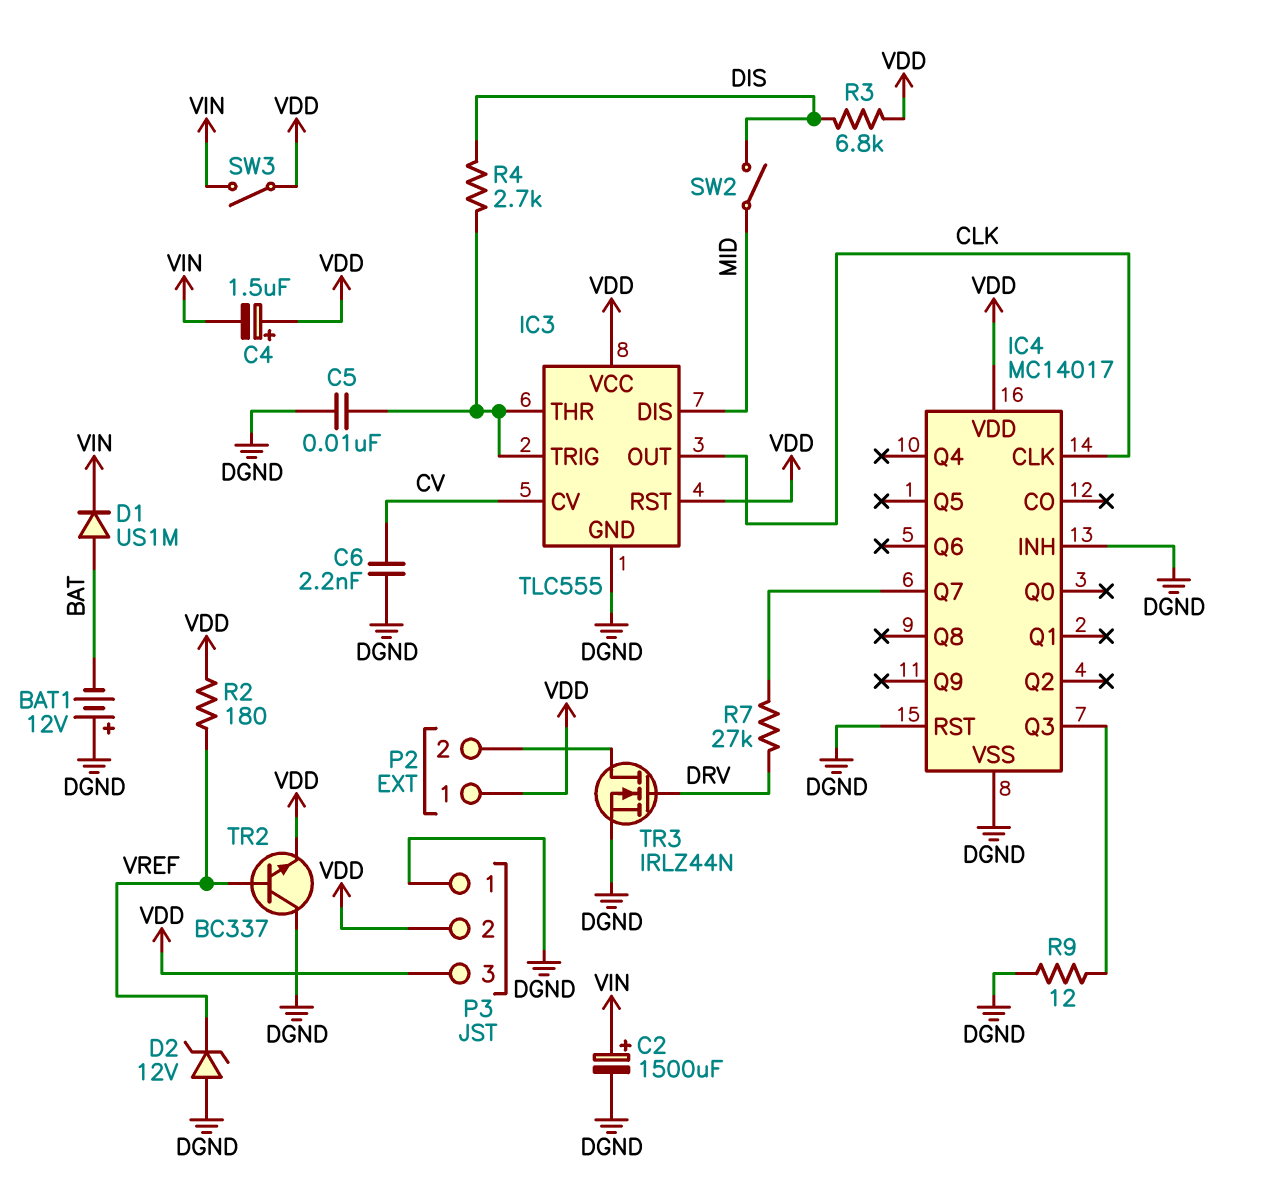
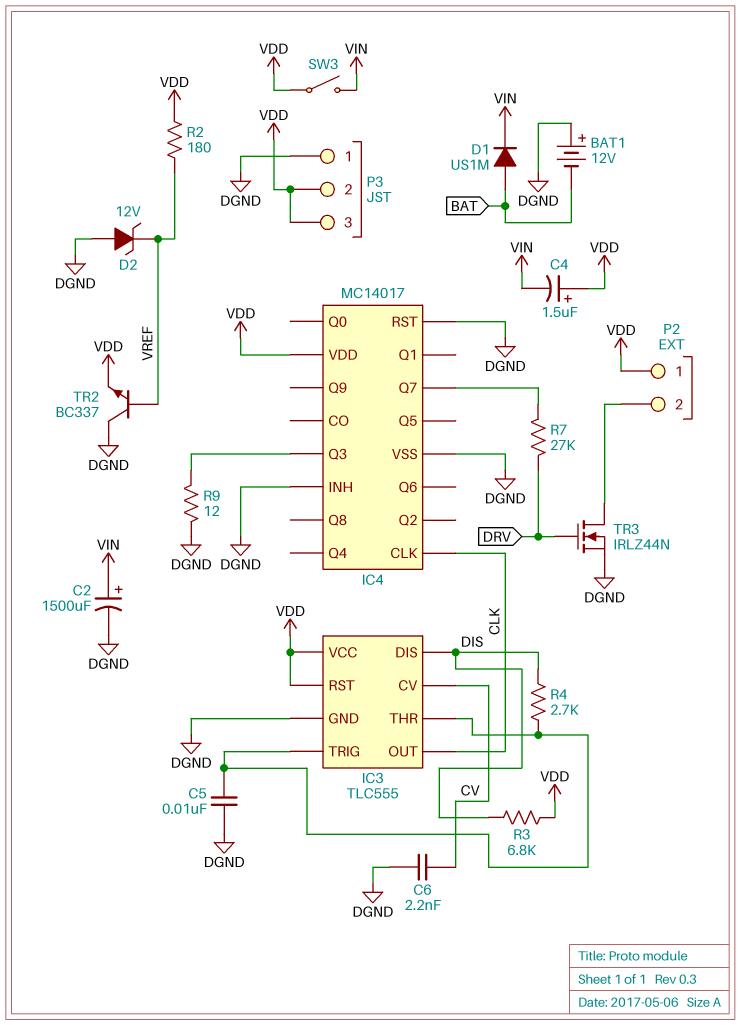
IC3 pin DIS: MID -> DIS
SW2: switch (DIS, MID) -> none

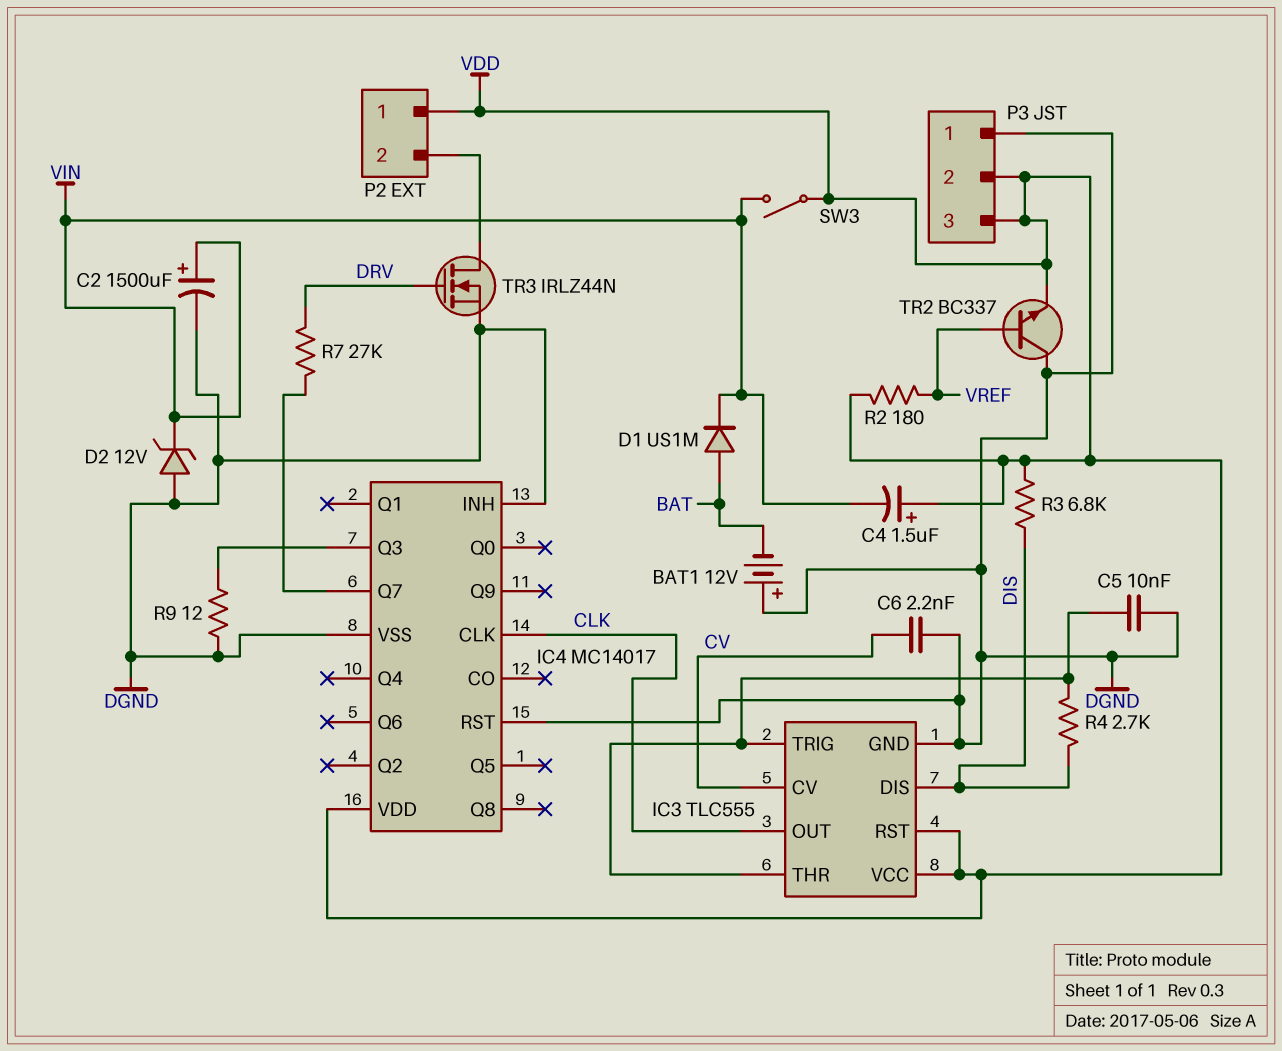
D2: zener 12V (A DGND, K VREF) -> zener 12V (A DGND, K VIN)

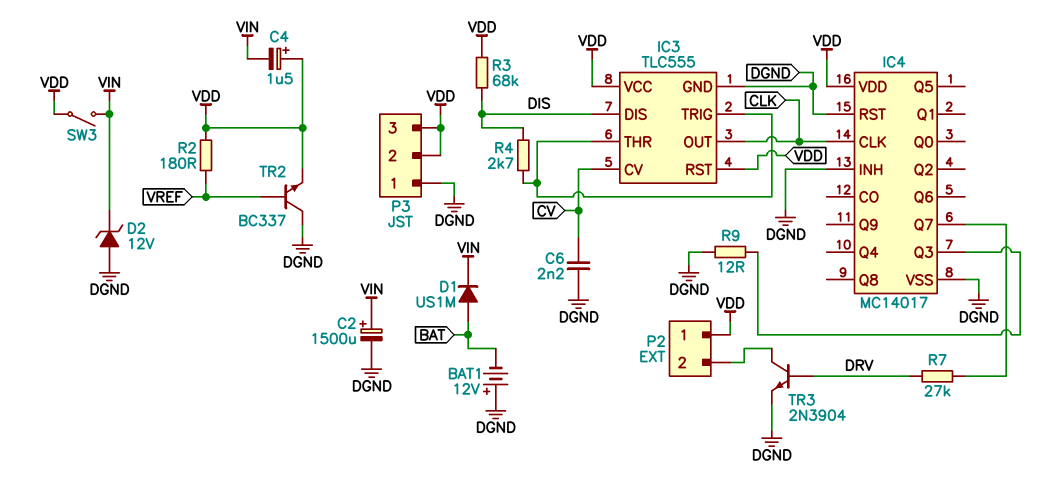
C5: 10nF (DGND, IC3/THR) -> none
R3: 6.8k (DIS, VDD) -> 68k (DIS, VDD)
TR3: NMOS IRLZ44N (G DRV, D P2/2, S DGND) -> NPN 2N3904 (B DRV, C P2/2, E DGND)

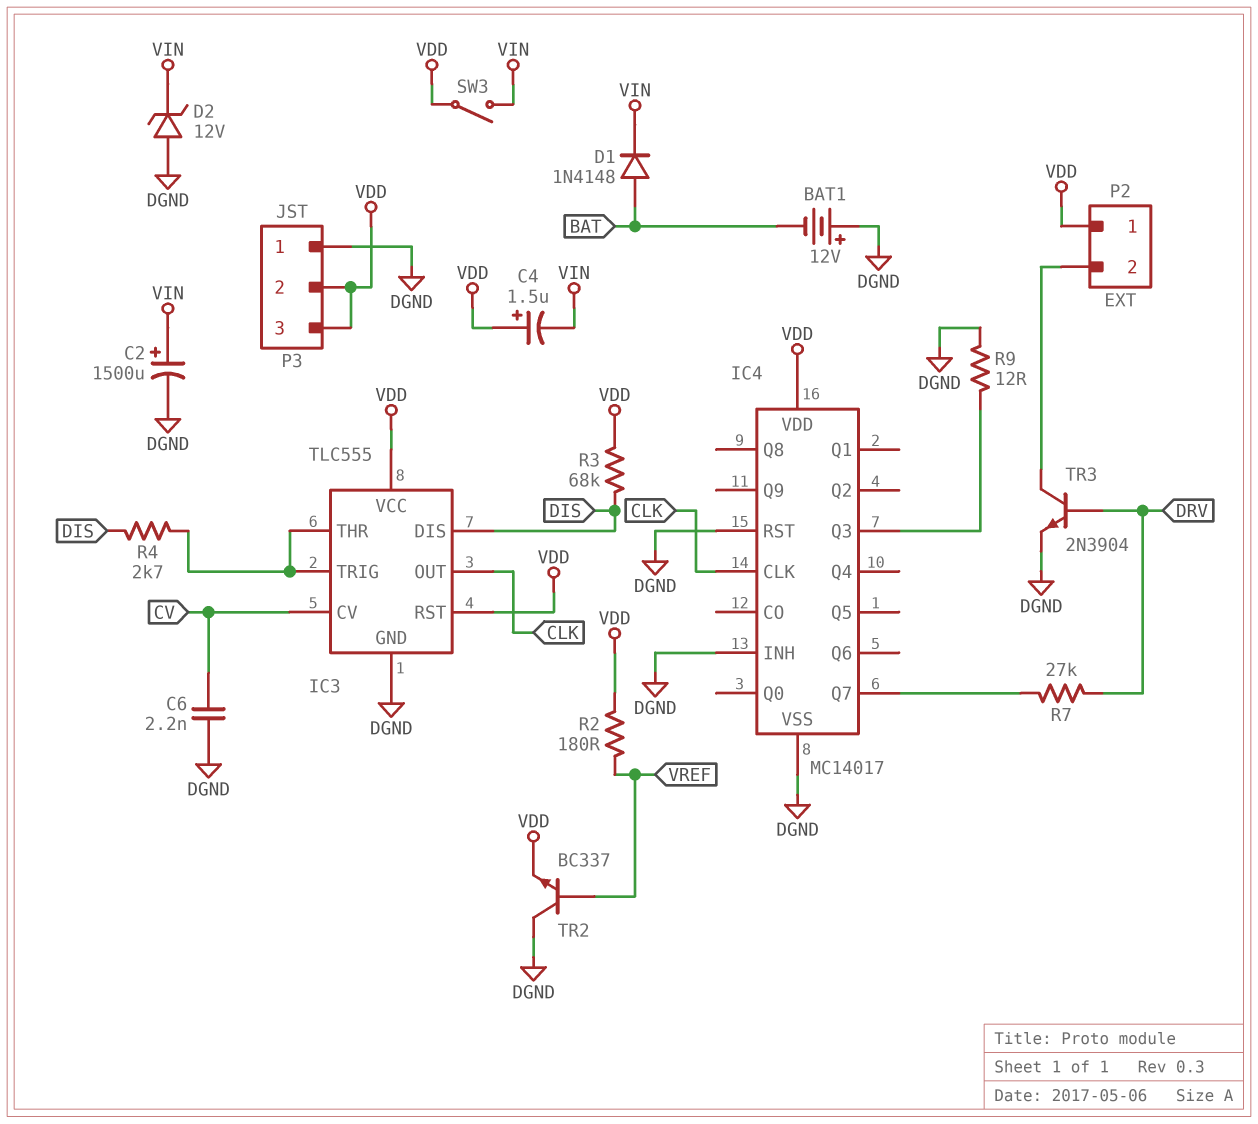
D1: diode US1M (A BAT, K VIN) -> diode 1N4148 (A BAT, K VIN)

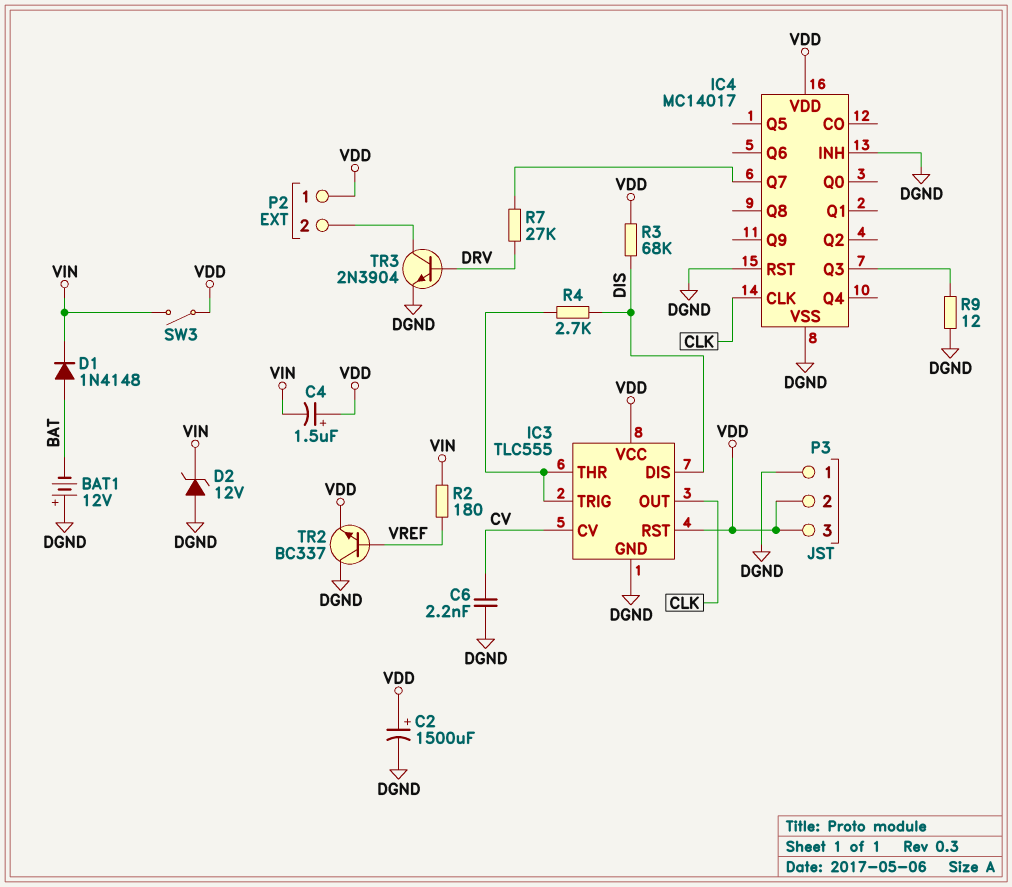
C2: 1500uF (plus VIN, minus DGND) -> 1500uF (plus VDD, minus DGND)
R2: 180 (VDD, VREF) -> 180 (VIN, VREF)

